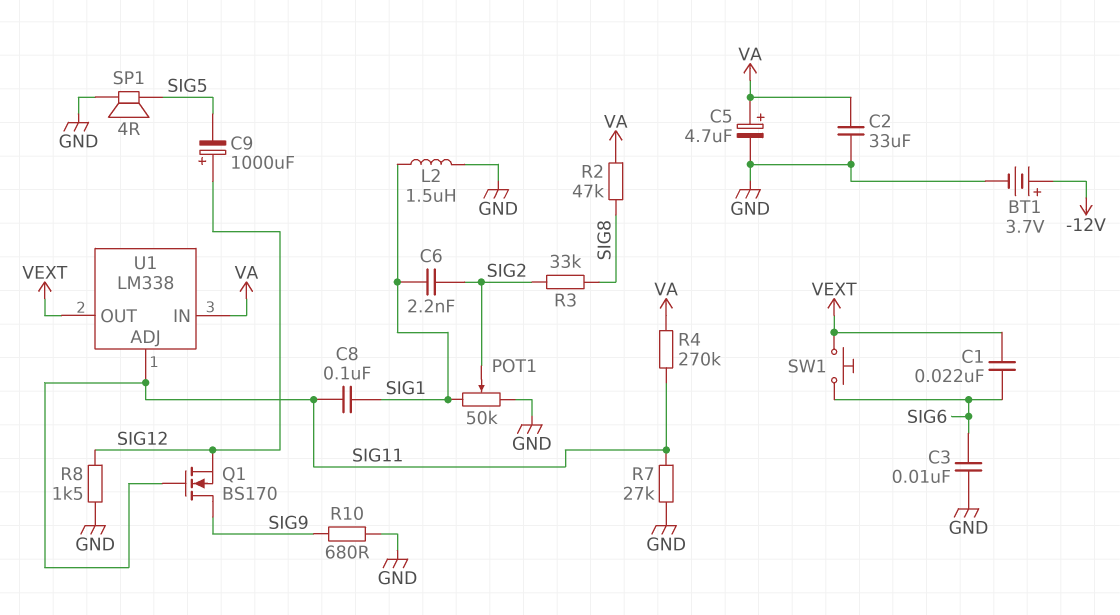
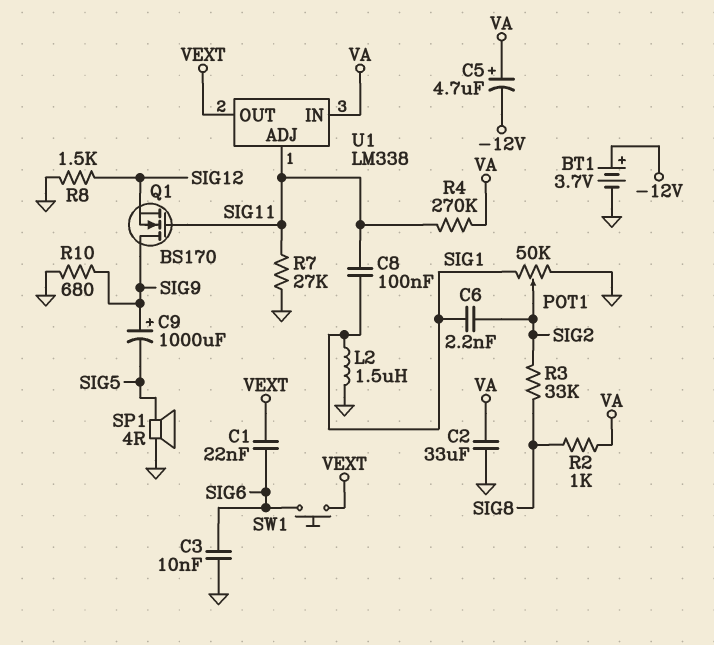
C5: 4.7uF (plus VA, minus GND) -> 4.7uF (plus VA, minus -12V)
C9: 1000uF (plus SIG12, minus SIG5) -> 1000uF (plus SIG9, minus SIG5)
R2: 47k (SIG8, VA) -> 1k (SIG8, VA)

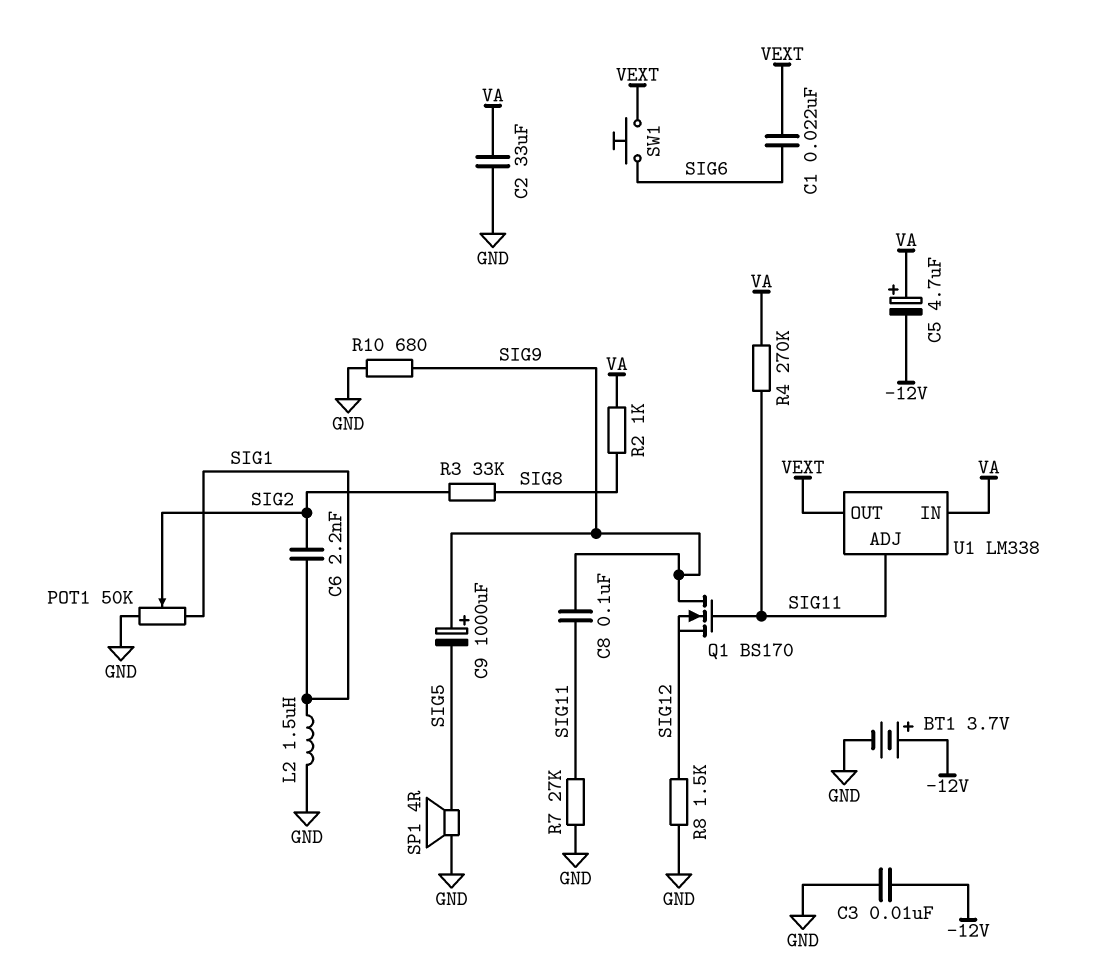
C3: 10nF (GND, SIG6) -> 10nF (-12V, GND)
C8: 100nF (SIG1, SIG11) -> 100nF (SIG9, SIG11)

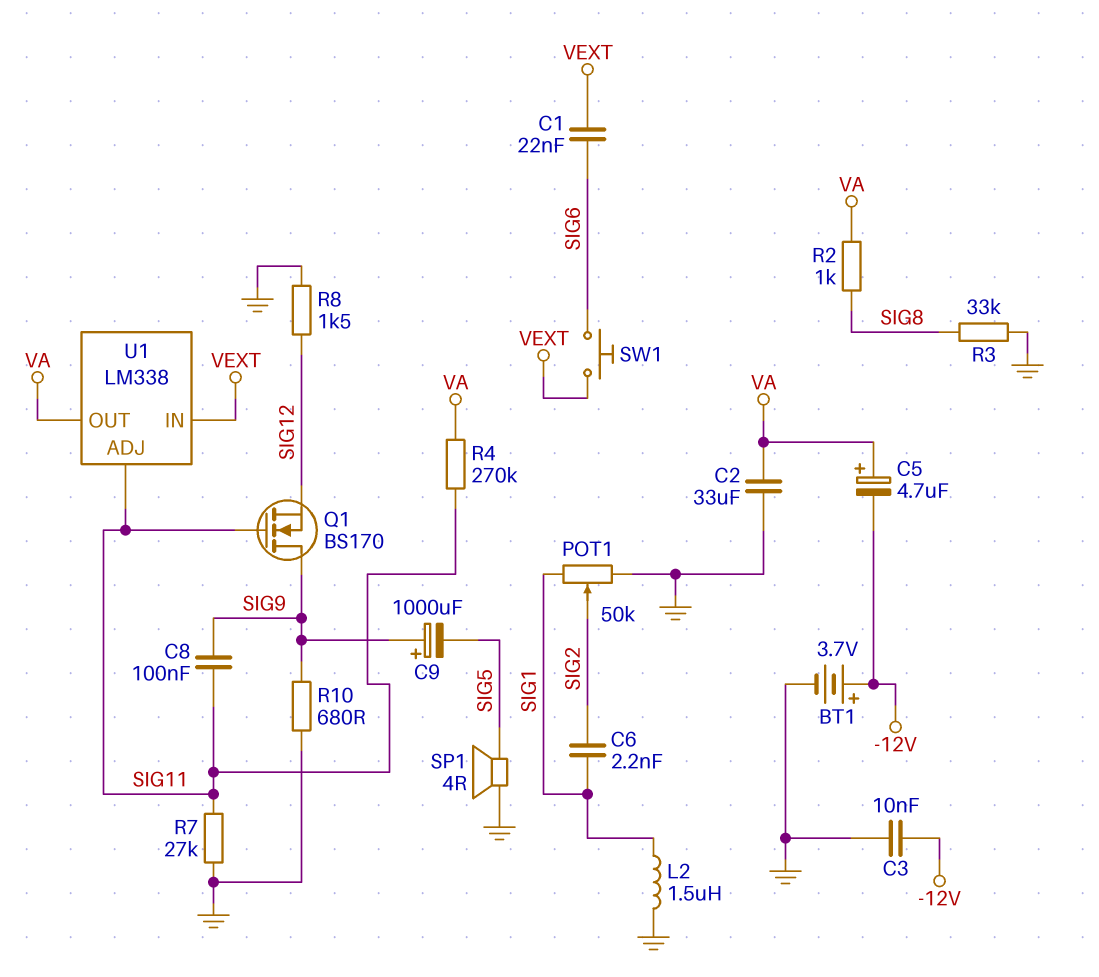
R3: 33k (SIG2, SIG8) -> 33k (GND, SIG8)
U1 pin IN: VA -> VEXT
U1 pin OUT: VEXT -> VA

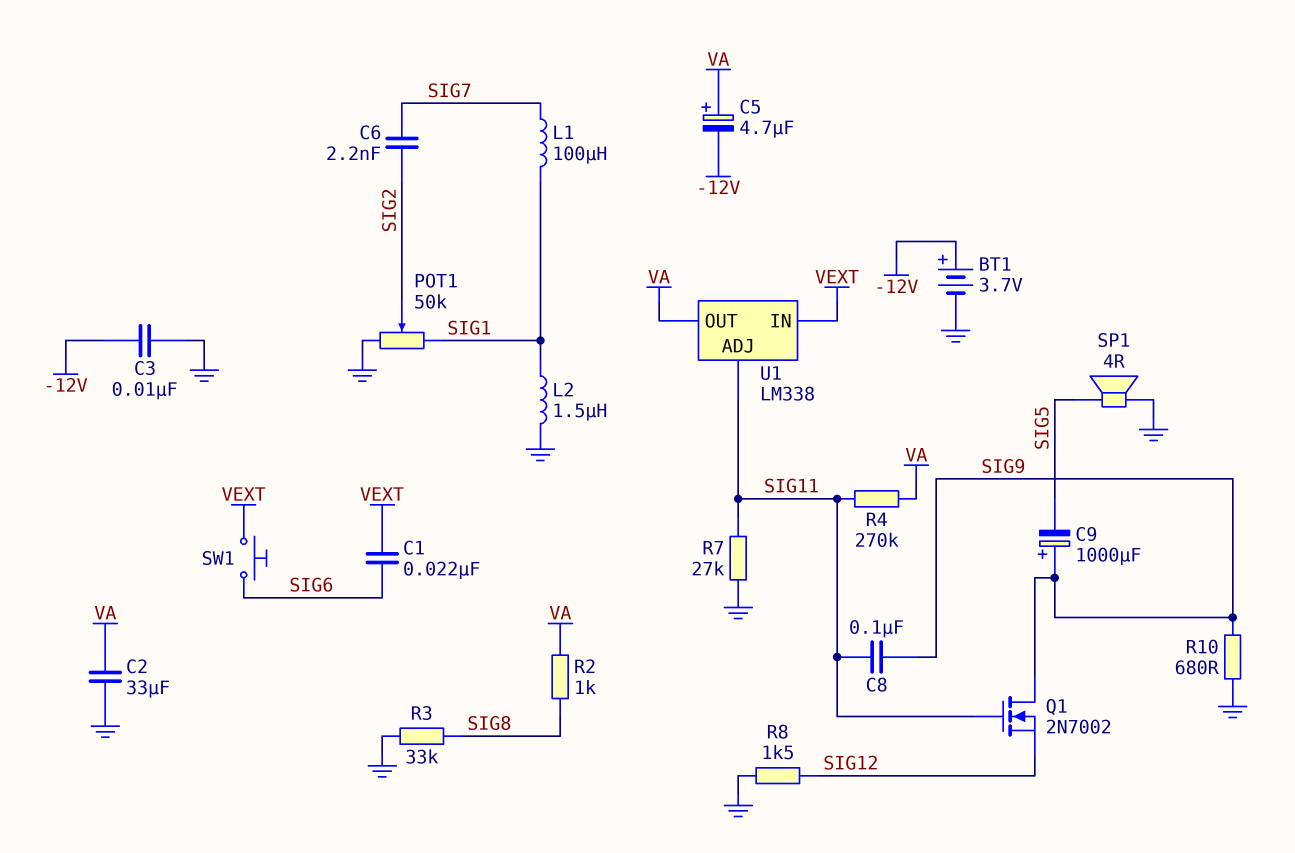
C6: 2.2nF (SIG1, SIG2) -> 2.2nF (SIG2, SIG7)
L1: none -> 100uH (SIG1, SIG7)
Q1: NMOS BS170 (G SIG11, D SIG9, S SIG12) -> NMOS 2N7002 (G SIG11, D SIG9, S SIG12)

